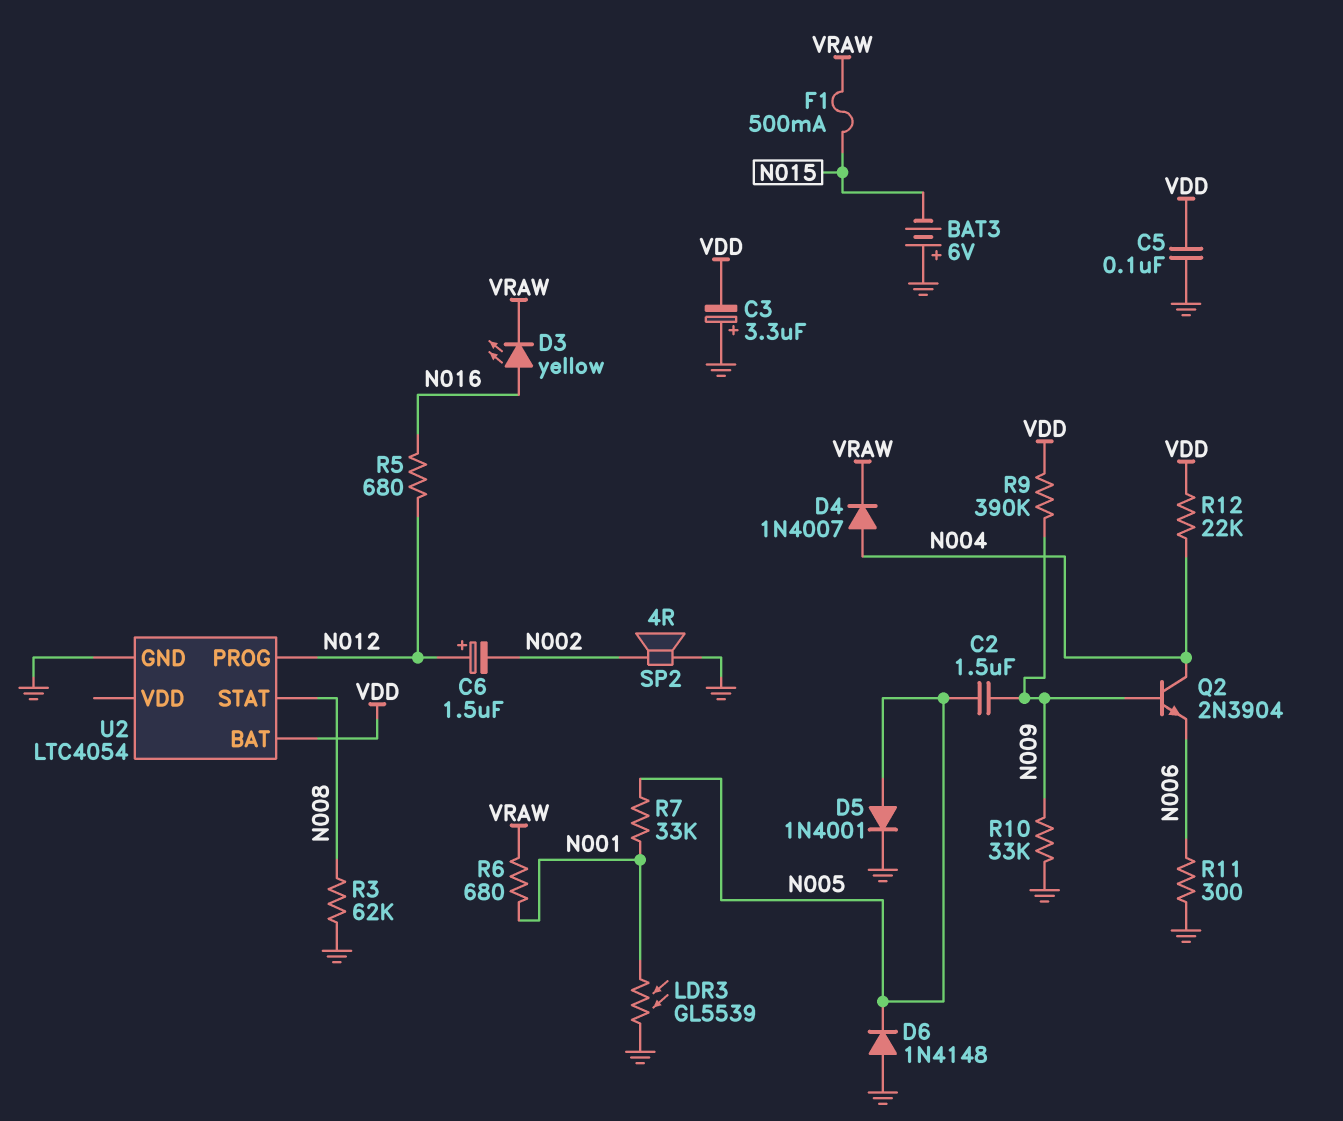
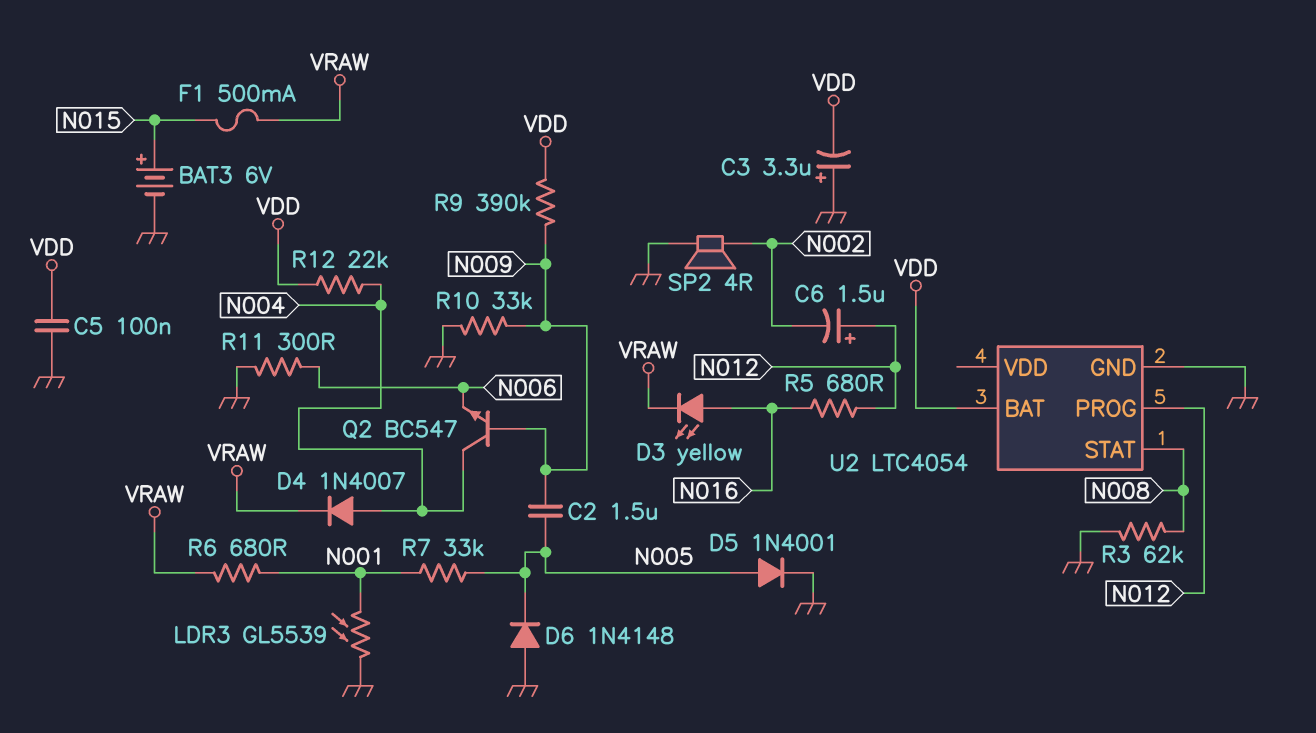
BAT3: 6V (plus GND, minus N015) -> 6V (plus N015, minus GND)
Q2: NPN 2N3904 (B N009, C N004, E N006) -> NPN BC547 (B N009, C N004, E N006)

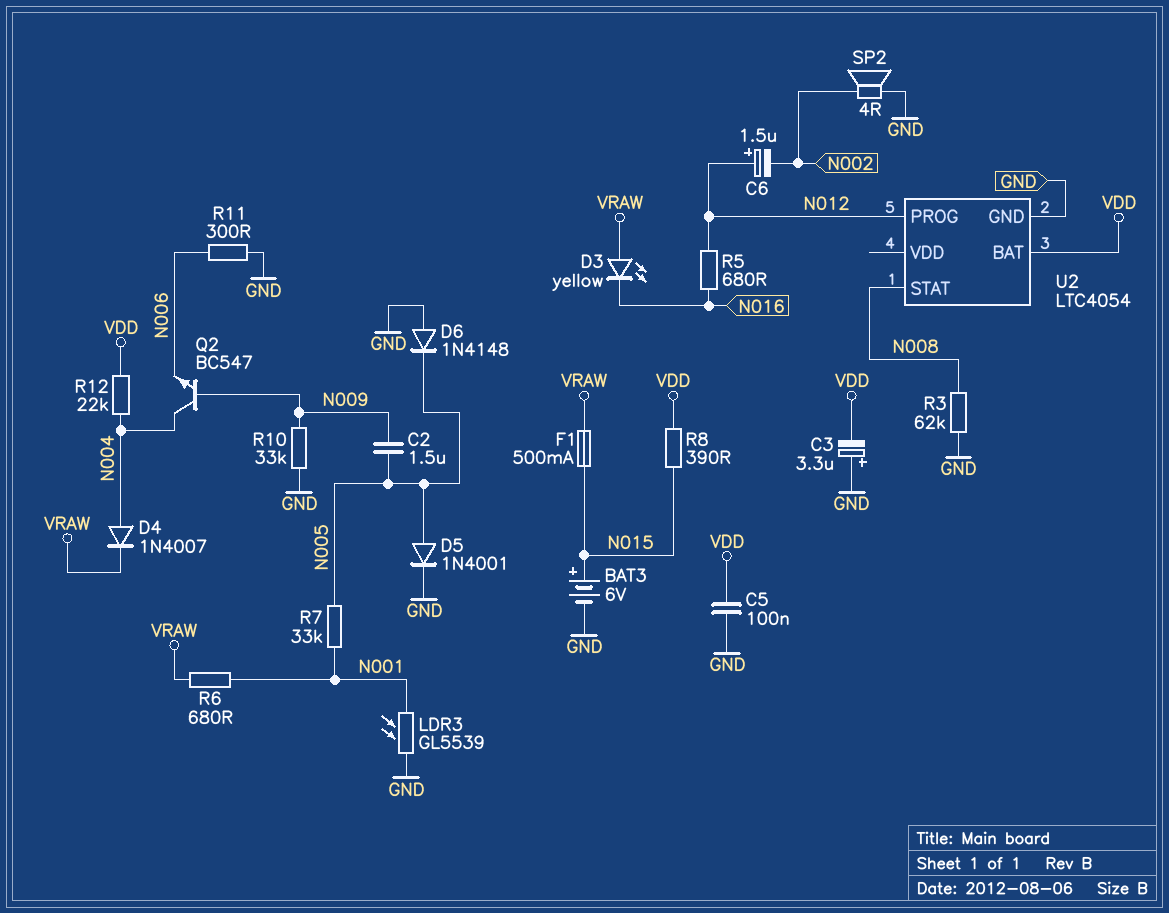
D3: LED yellow (A N016, K VRAW) -> LED yellow (A VRAW, K N016)
R8: none -> 390 (N015, VDD)
R9: 390k (N009, VDD) -> none

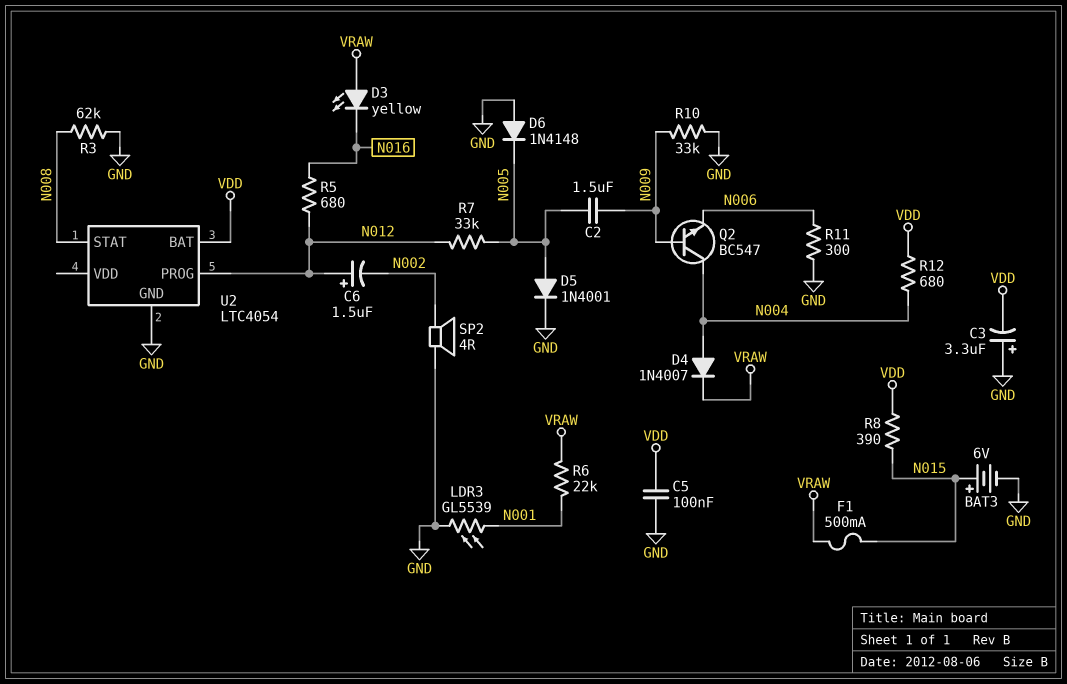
R6: 680 (N001, VRAW) -> 22k (N001, VRAW)
R7: 33k (N001, N005) -> 33k (N005, N012)
R12: 22k (N004, VDD) -> 680 (N004, VDD)

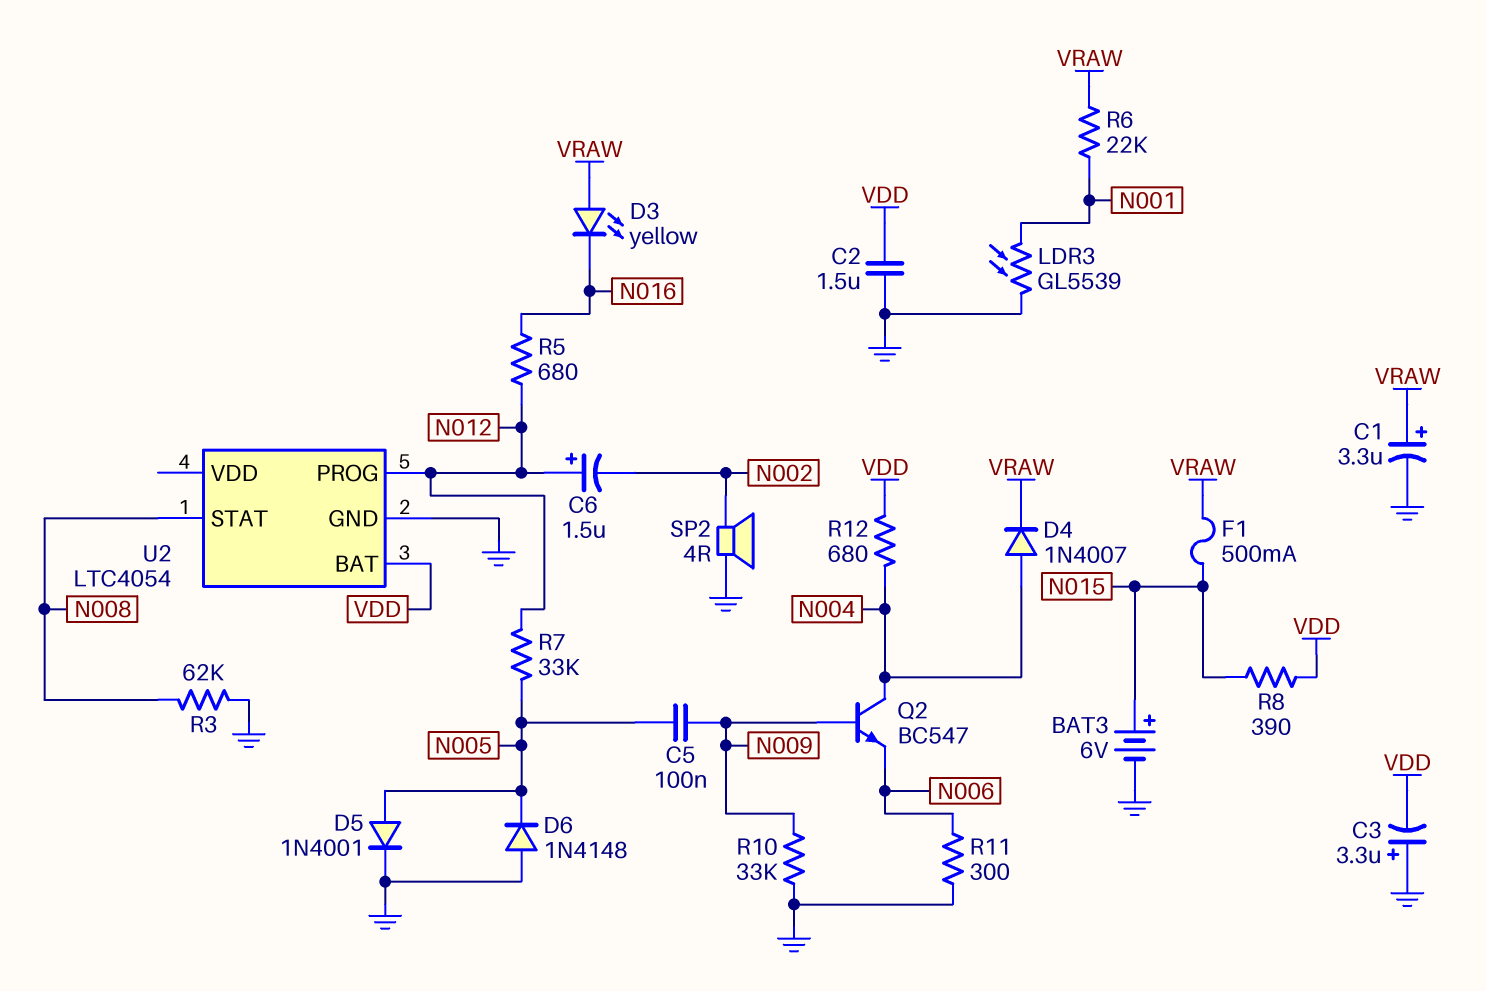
C1: none -> 3.3uF (plus VRAW, minus GND)
C2: 1.5uF (N005, N009) -> 1.5uF (GND, VDD)
C5: 100nF (GND, VDD) -> 100nF (N005, N009)

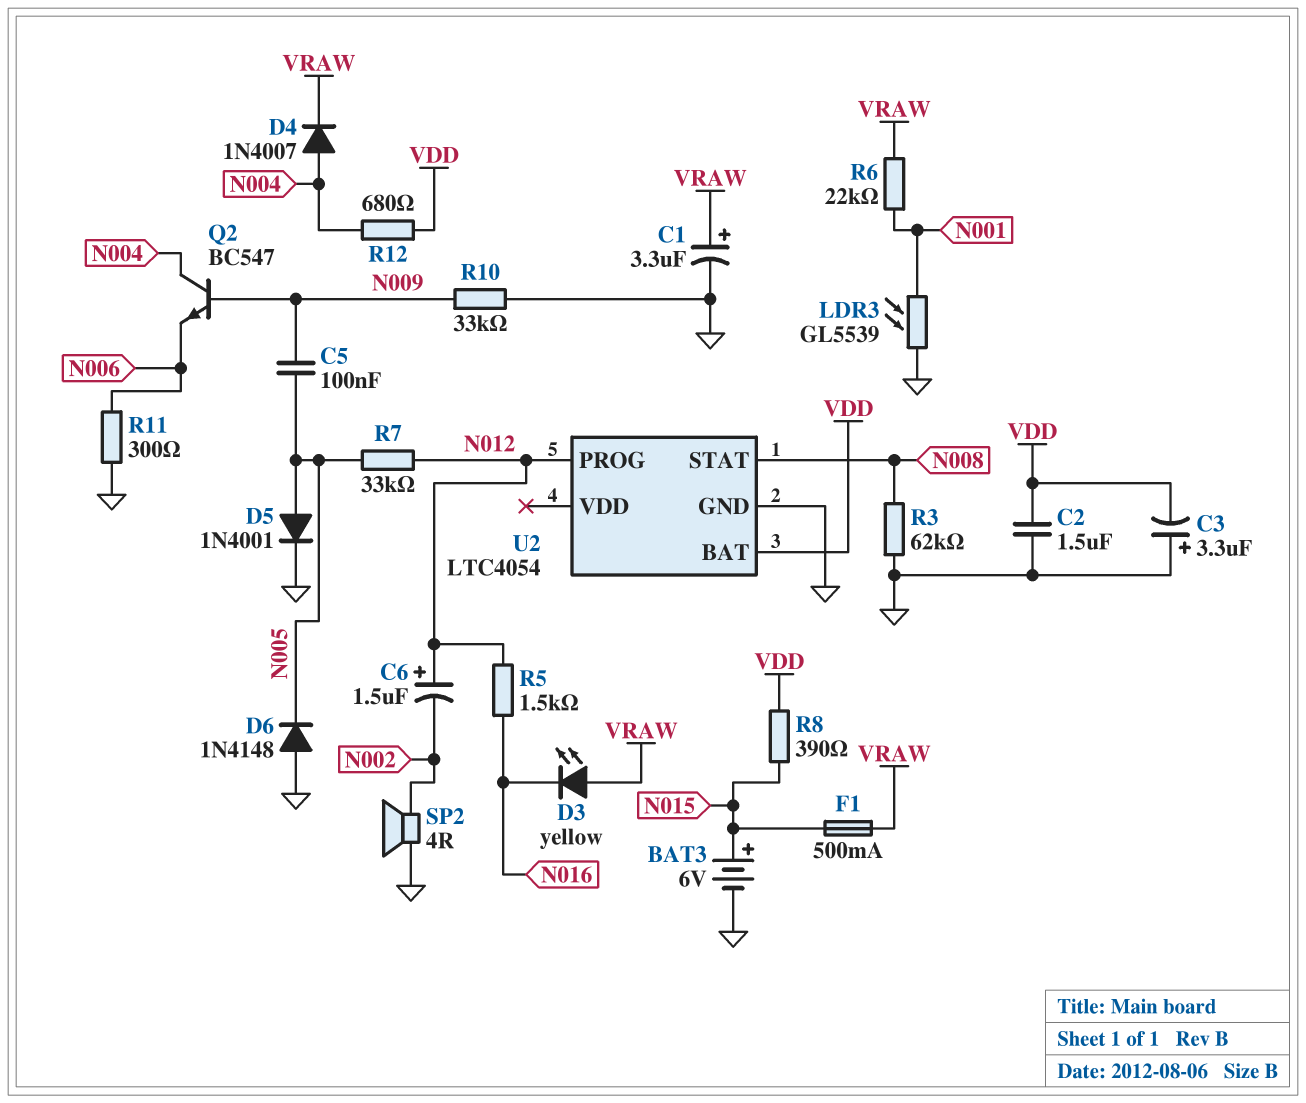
R5: 680 (N012, N016) -> 1.5k (N012, N016)

